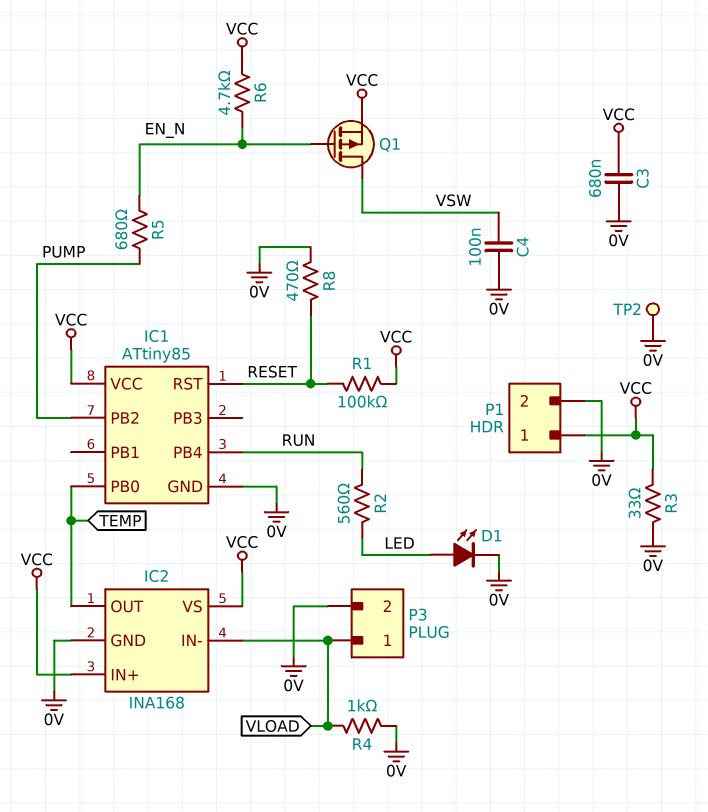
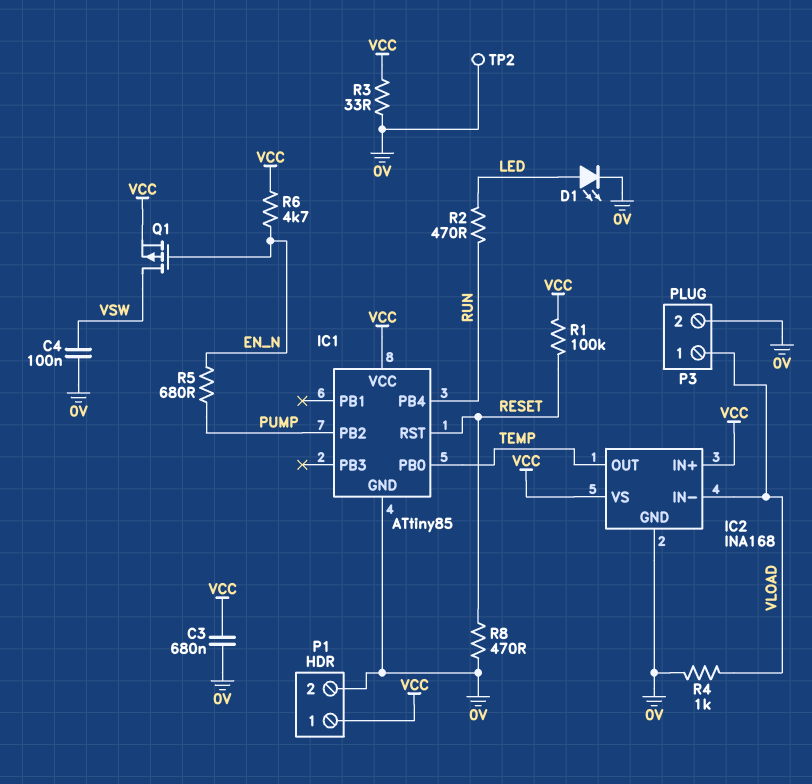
R2: 560 (LED, RUN) -> 470 (LED, RUN)

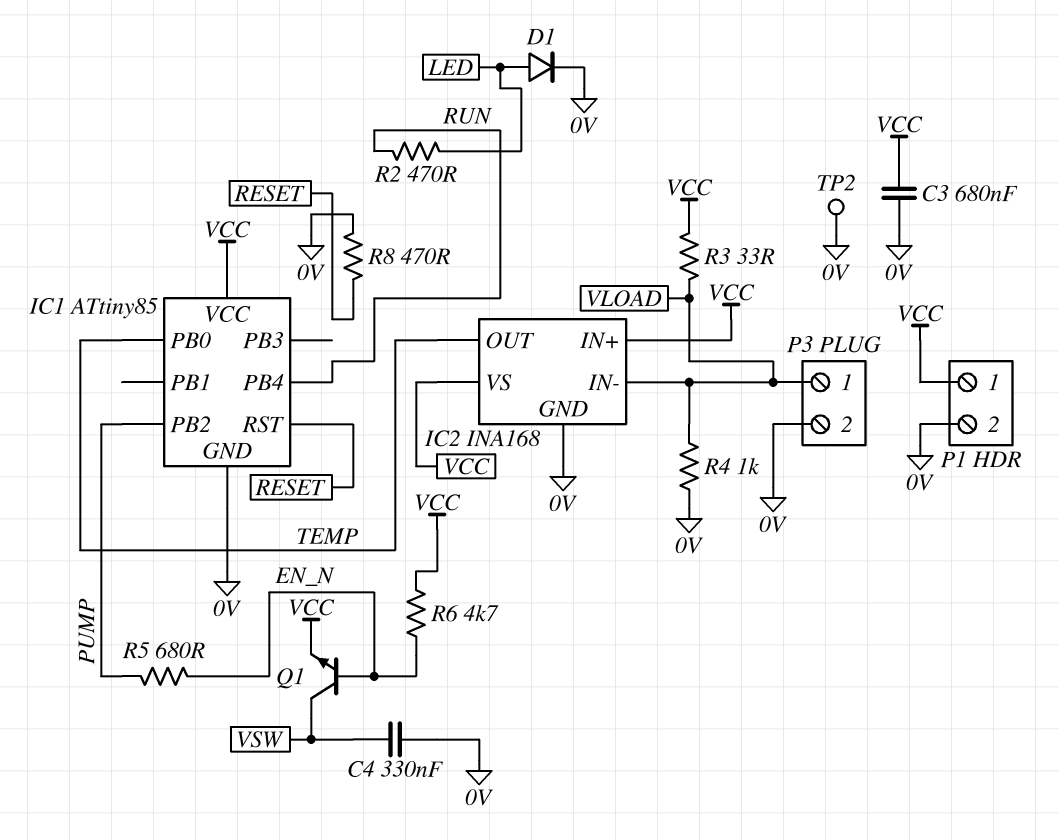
C4: 100nF (0V, VSW) -> 330nF (0V, VSW)
D1: LED (A LED, K 0V) -> diode (A LED, K 0V)
Q1: PMOS (G EN_N, D VSW, S VCC) -> NPN (B EN_N, C VSW, E VCC)
R1: 100k (RESET, VCC) -> none
R3: 33 (0V, VCC) -> 33 (VCC, VLOAD)

